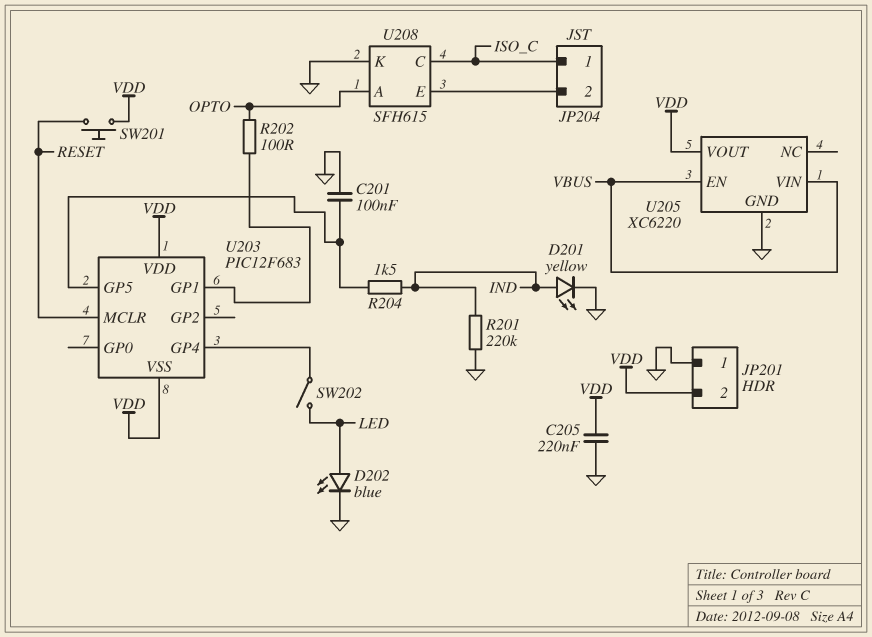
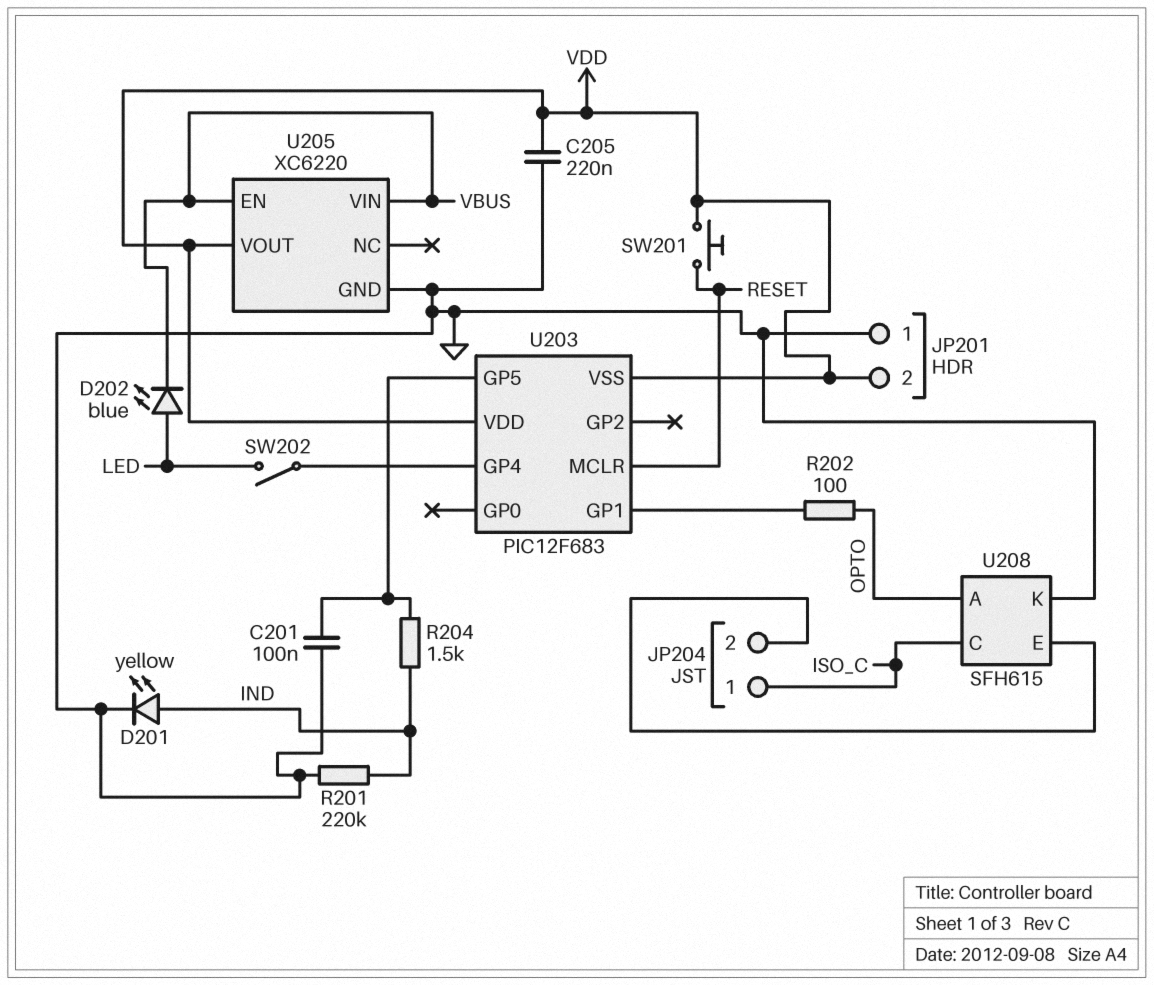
D202: LED blue (A LED, K GND) -> LED blue (A LED, K VBUS)

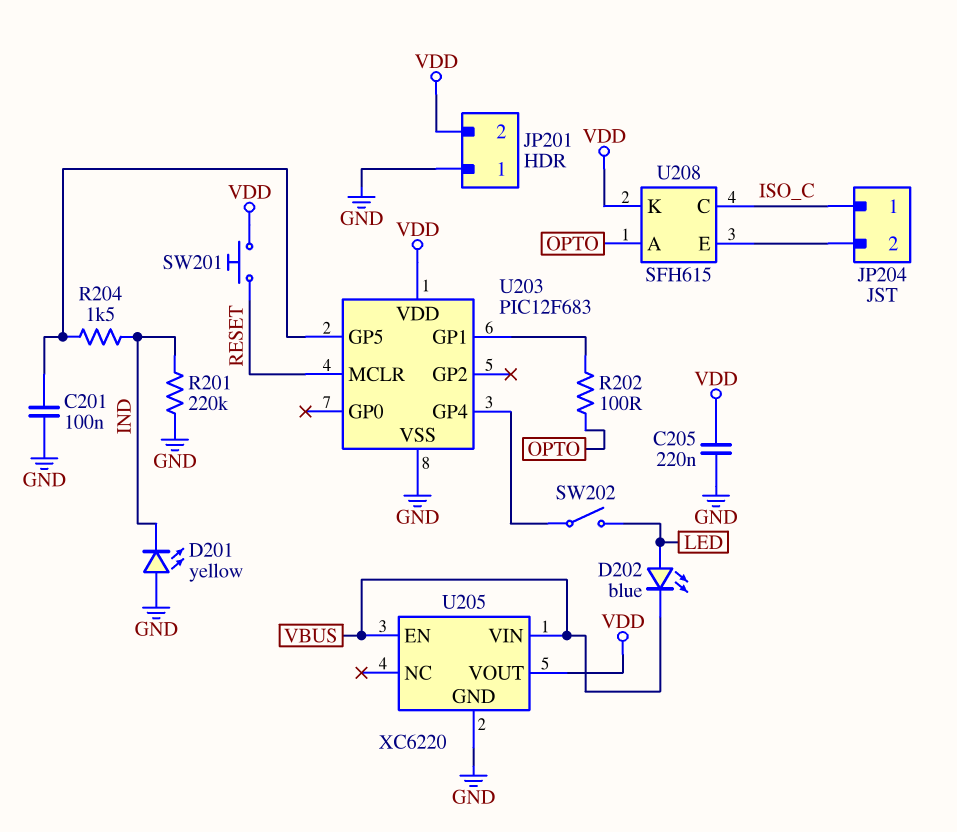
D201: LED yellow (A IND, K GND) -> LED yellow (A GND, K IND)
U203 pin VSS: VDD -> GND
U208 pin K: GND -> VDD

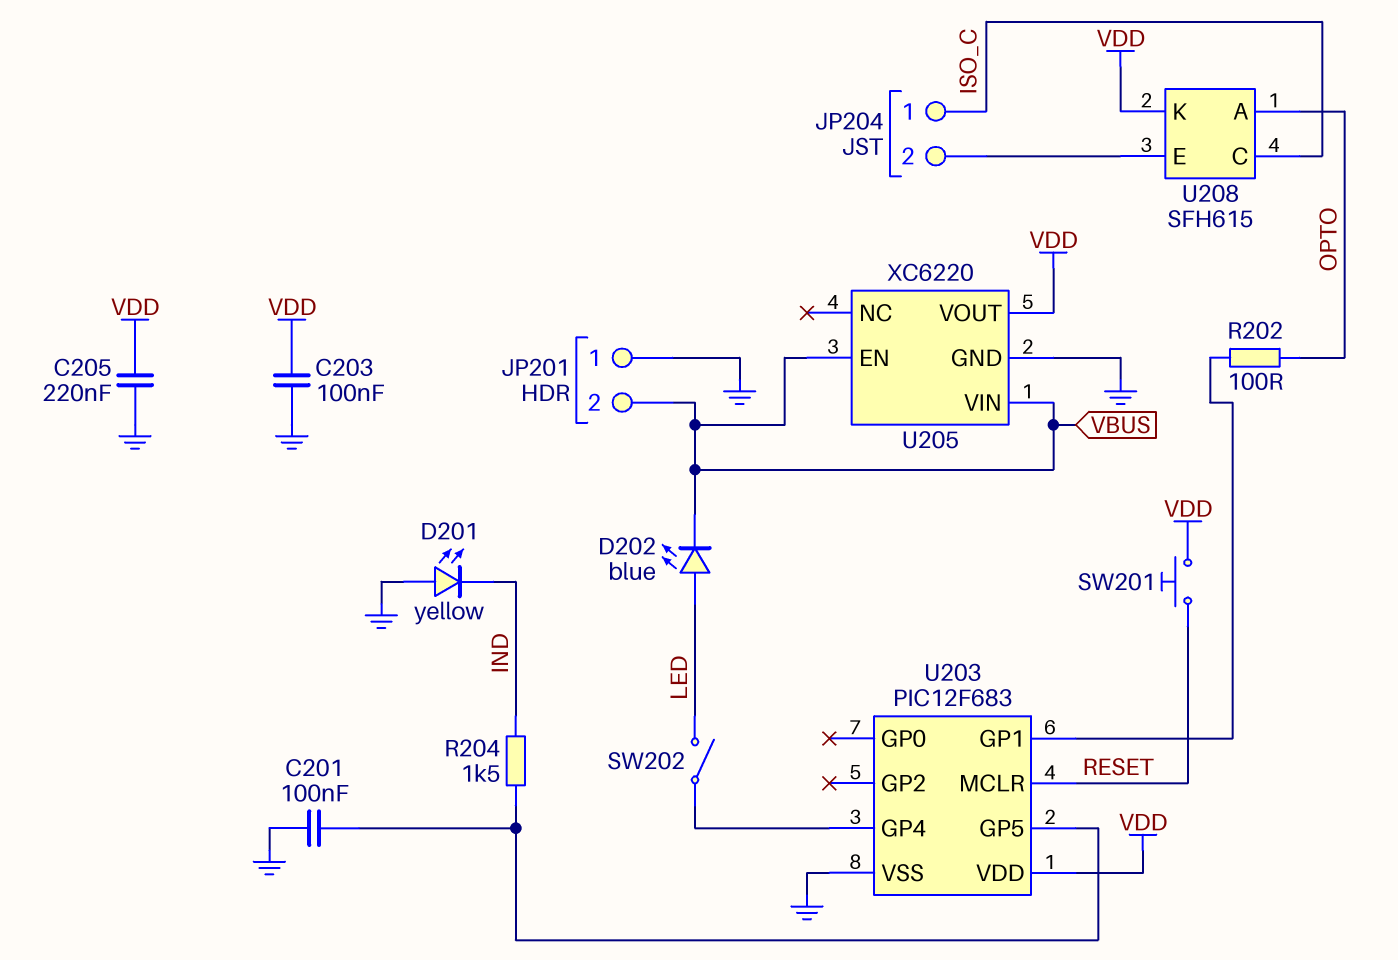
C203: none -> 100nF (GND, VDD)
JP201 pin 2: VDD -> VBUS
R201: 220k (GND, IND) -> none

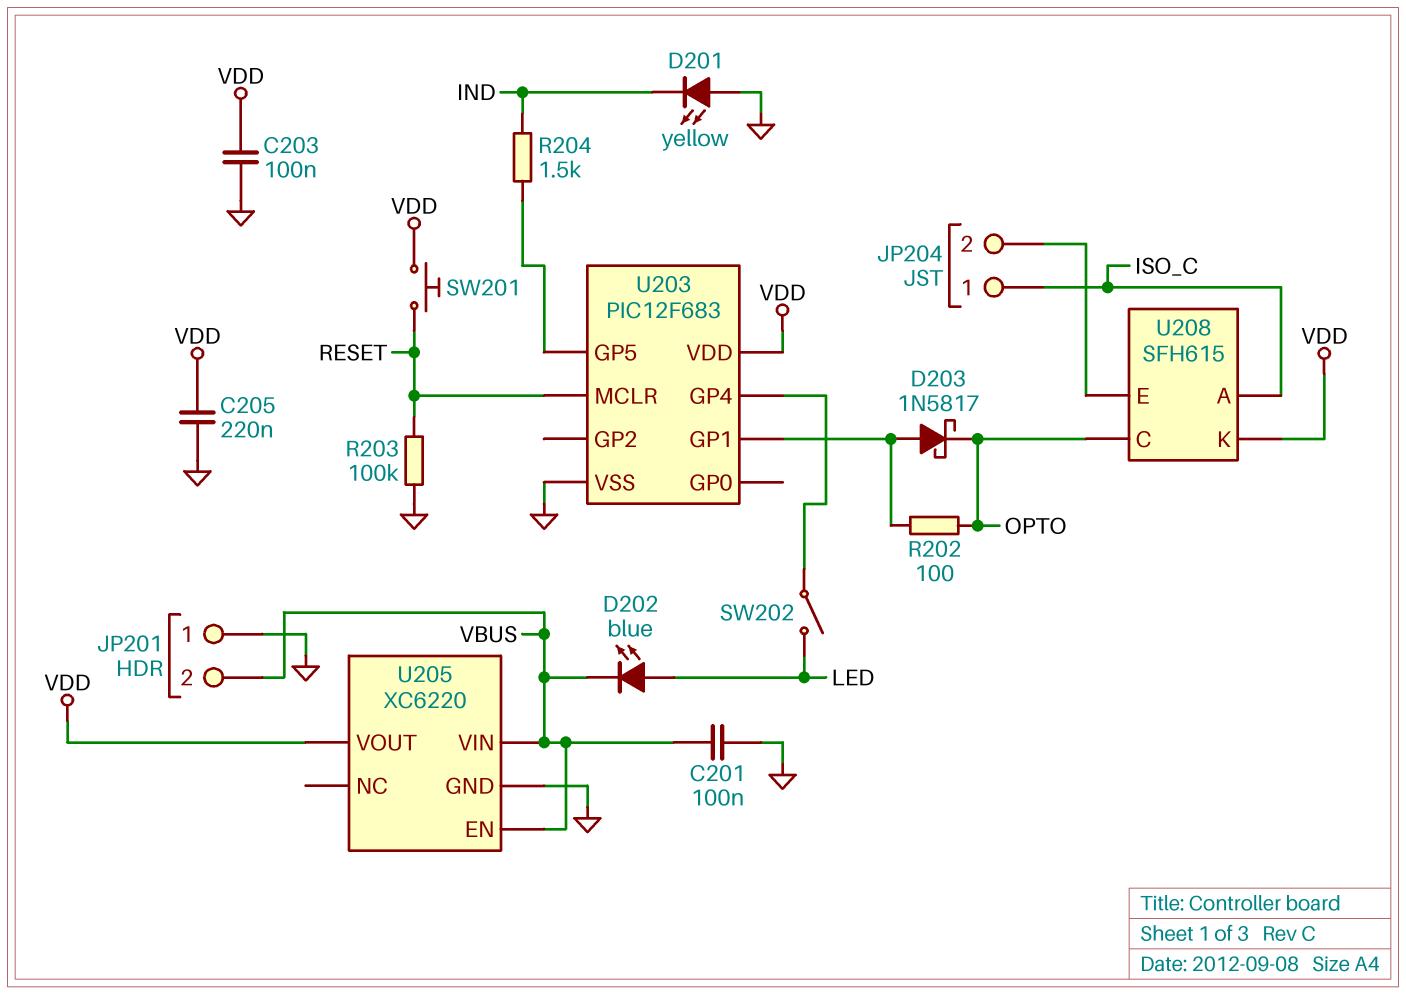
C201: 100nF (GND, U203/GP5) -> 100nF (GND, VBUS)
D203: none -> schottky 1N5817 (A U203/GP1, K OPTO)
R203: none -> 100k (GND, RESET)
U208 pin A: OPTO -> ISO_C
U208 pin C: ISO_C -> OPTO

